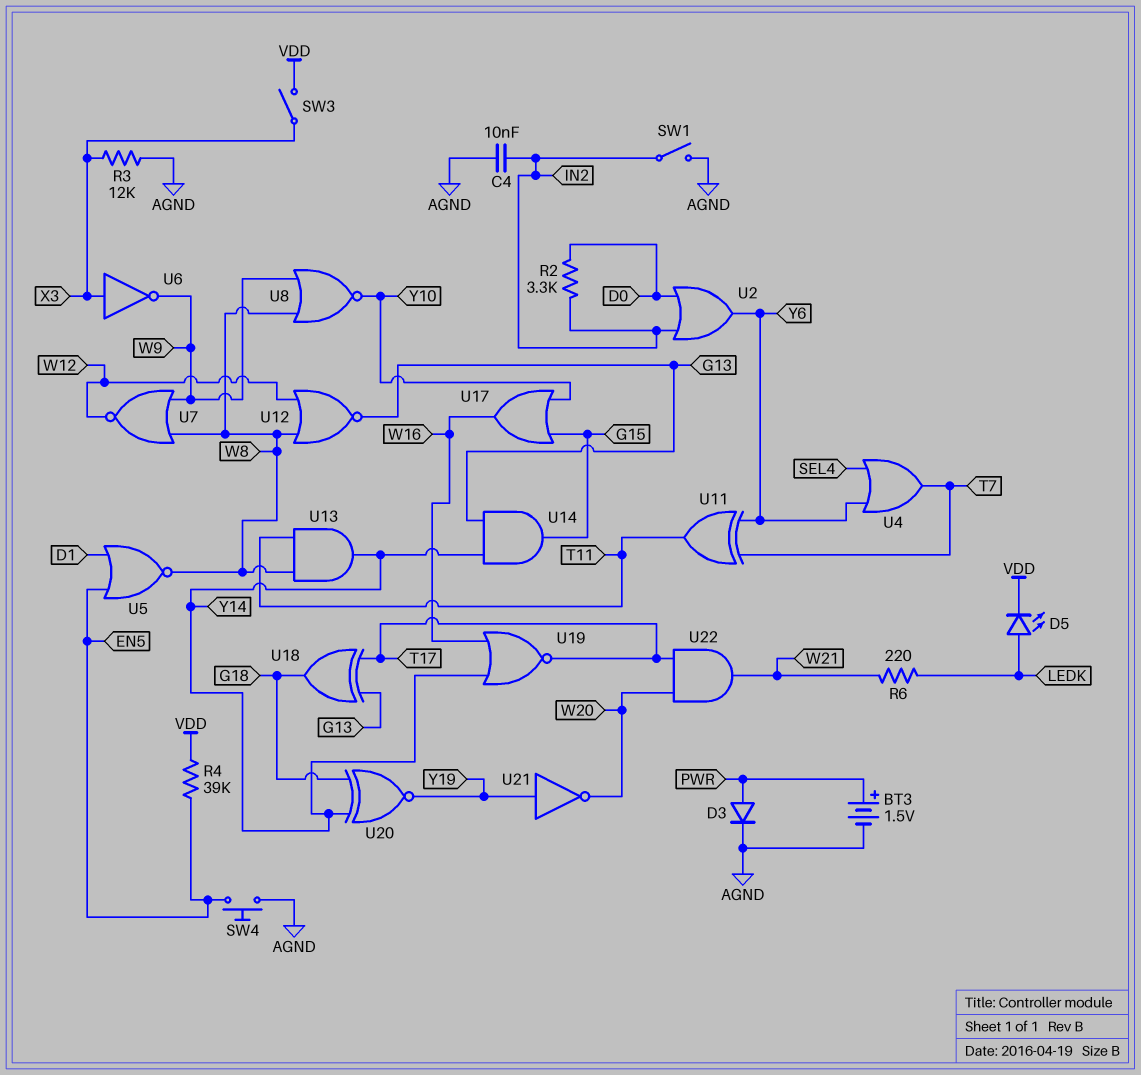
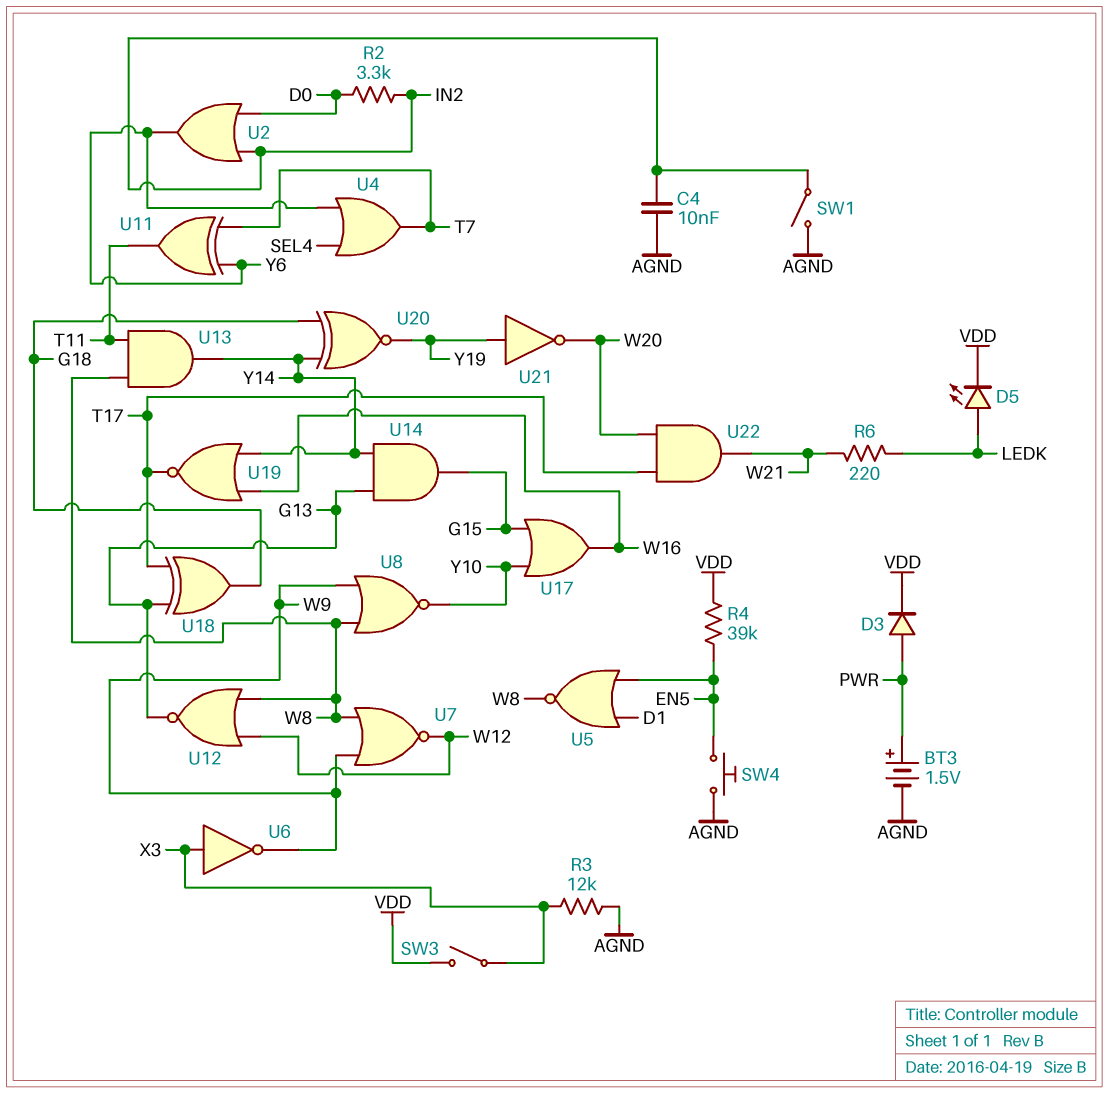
D3: diode (A PWR, K AGND) -> diode (A PWR, K VDD)

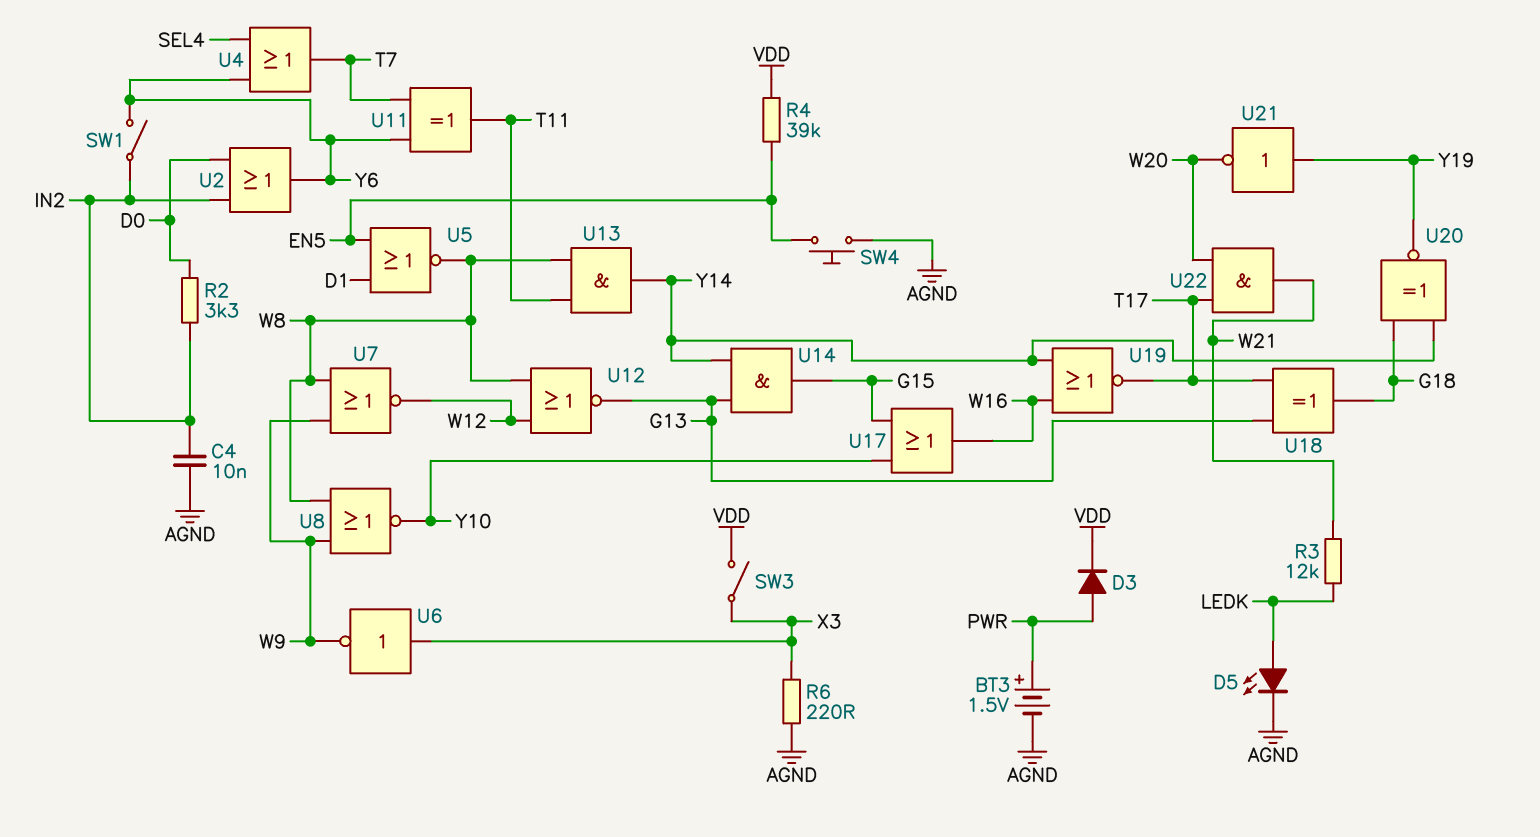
D5: LED (A LEDK, K VDD) -> LED (A LEDK, K AGND)
R3: 12k (AGND, X3) -> 12k (LEDK, W21)
R6: 220 (LEDK, W21) -> 220 (AGND, X3)
SW1: switch (AGND, IN2) -> switch (IN2, Y6)

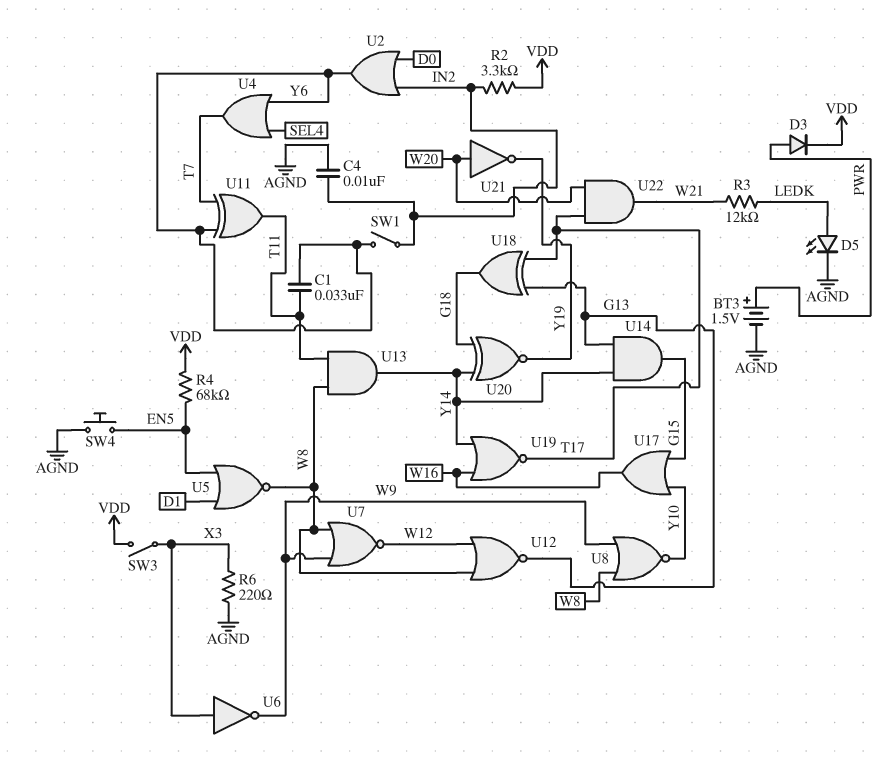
C1: none -> 33nF (T11, Y6)
R2: 3.3k (D0, IN2) -> 3.3k (IN2, VDD)
R4: 39k (EN5, VDD) -> 68k (EN5, VDD)
U21: NOT (in Y19, out W20) -> NOT (in W20, out Y19)

